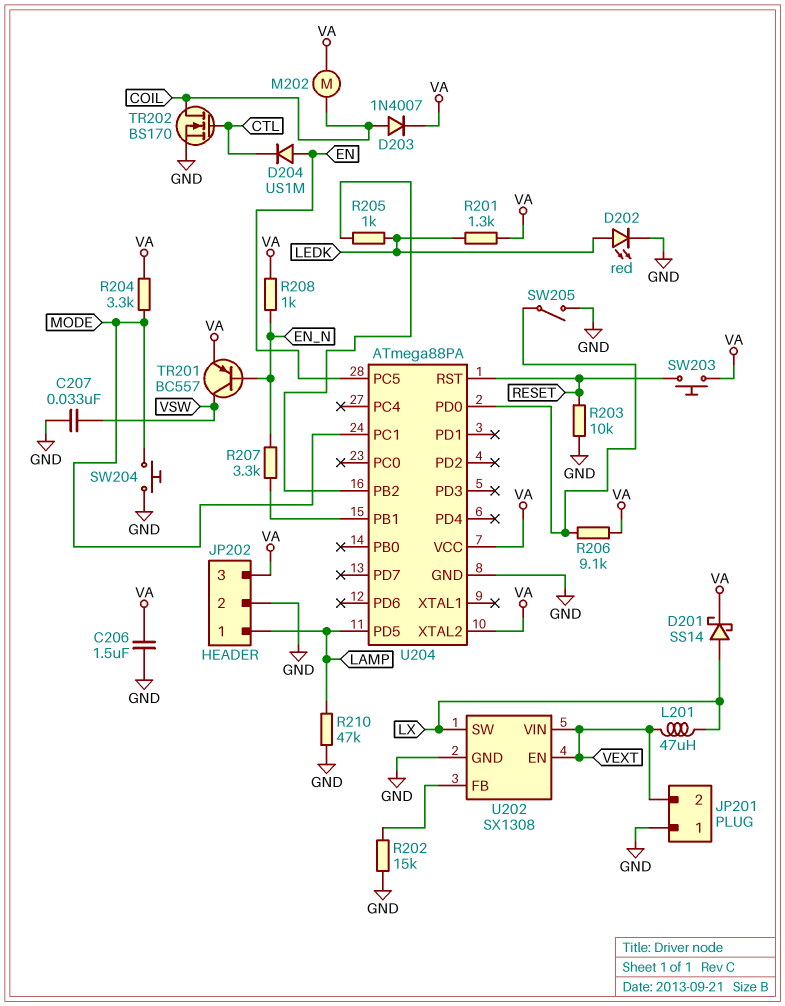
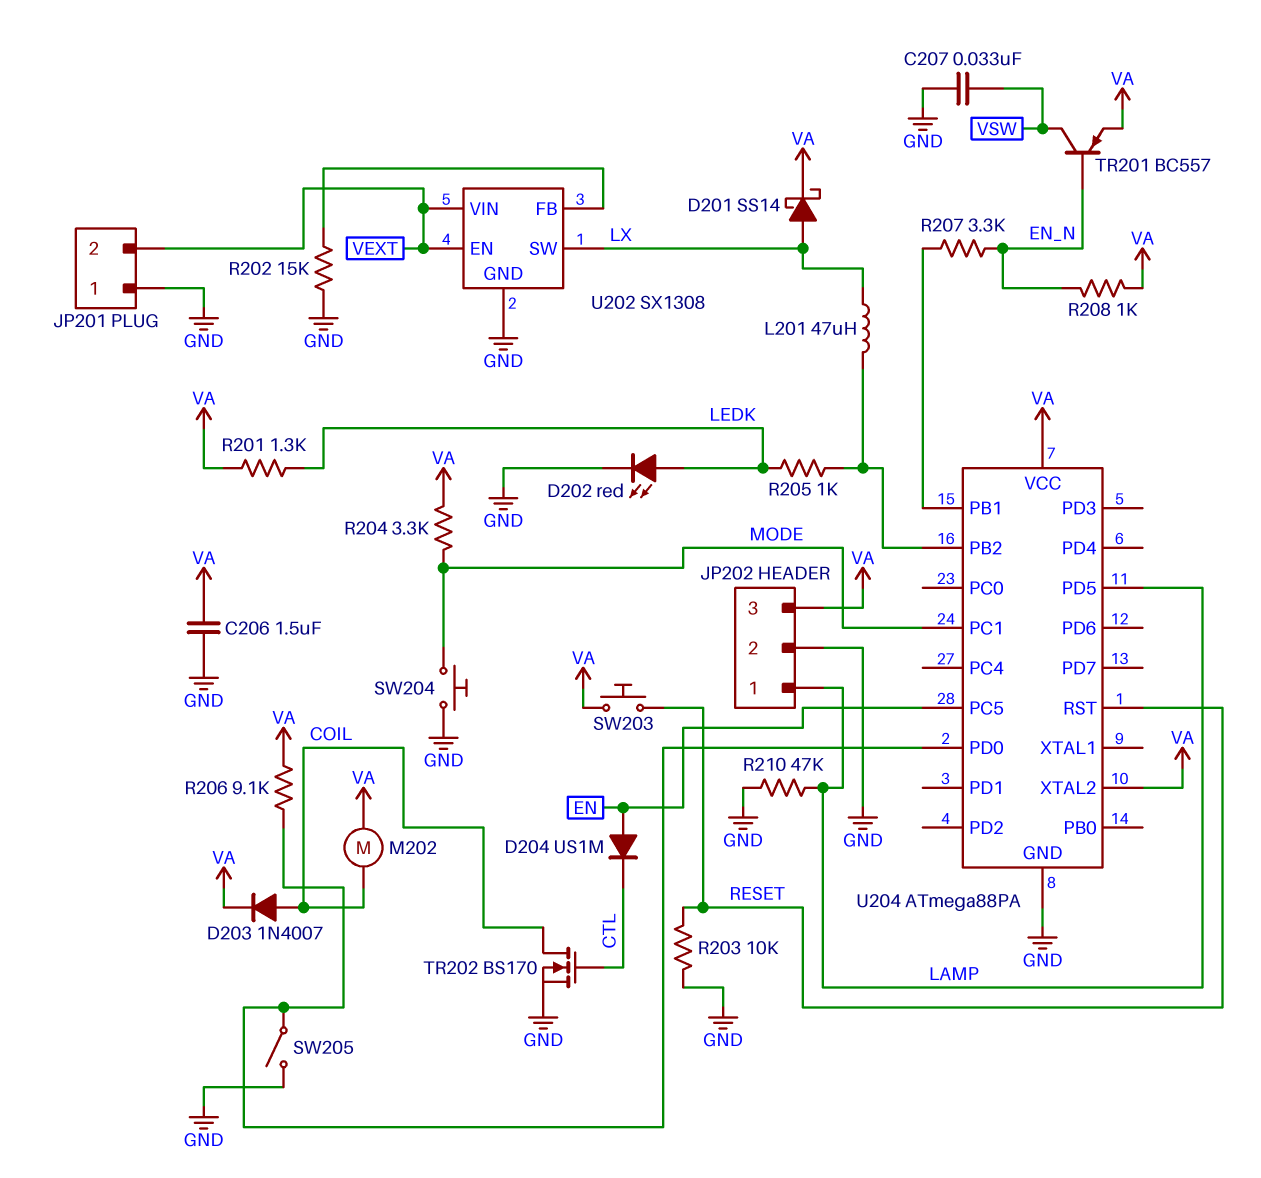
L201: 47uH (LX, VEXT) -> 47uH (LX, U204/PB2)

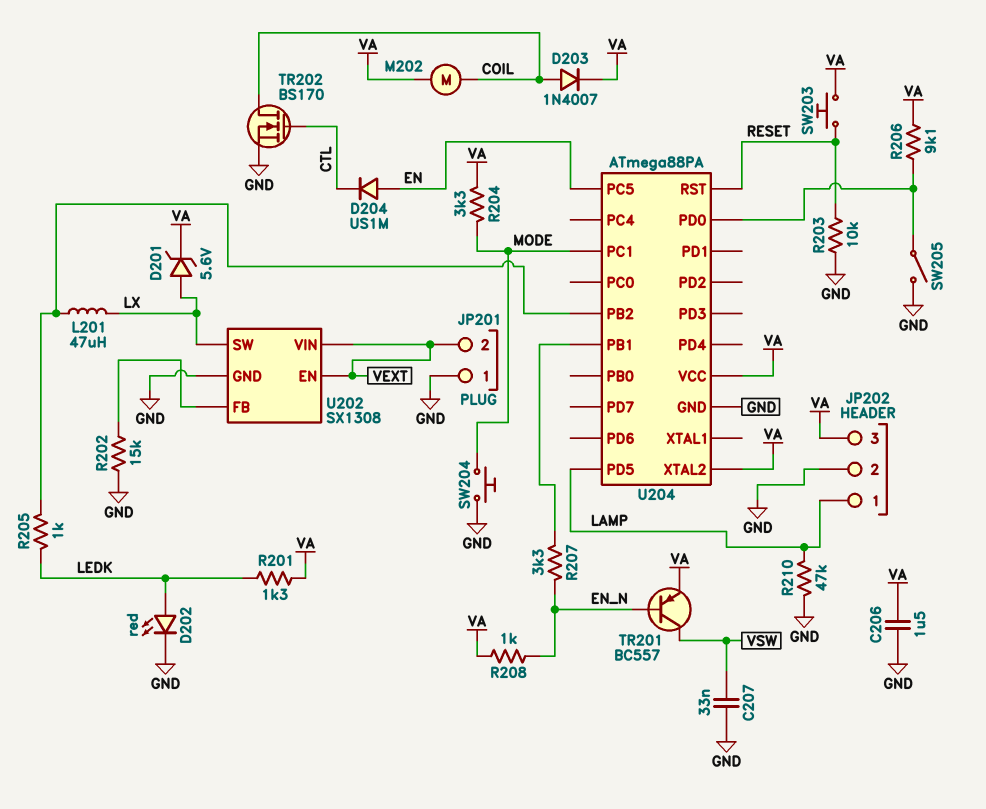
D201: schottky SS14 (A LX, K VA) -> zener 5.6V (A LX, K VA)

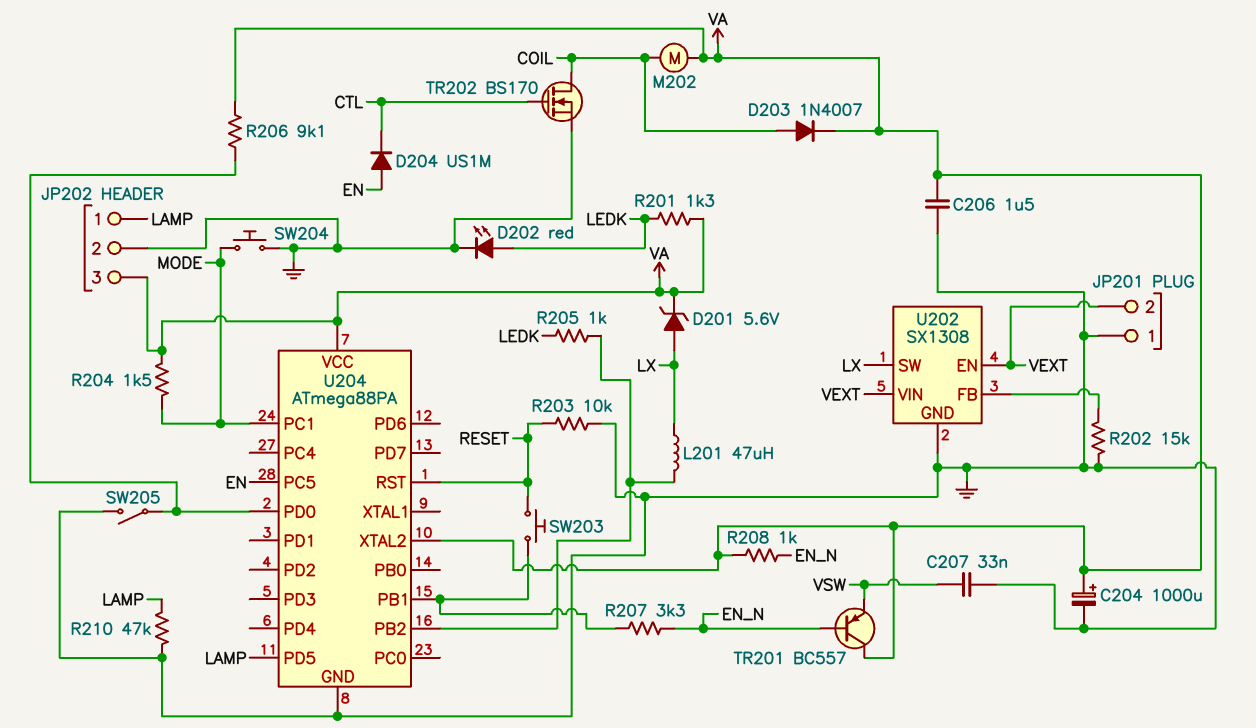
C204: none -> 1000uF (plus VA, minus GND)
R204: 3.3k (MODE, VA) -> 1.5k (MODE, VA)
SW203: button (RESET, VA) -> button (RESET, U204/PB1)
TR201: PNP BC557 (B EN_N, C VSW, E VA) -> PNP BC557 (B EN_N, C VA, E VSW)

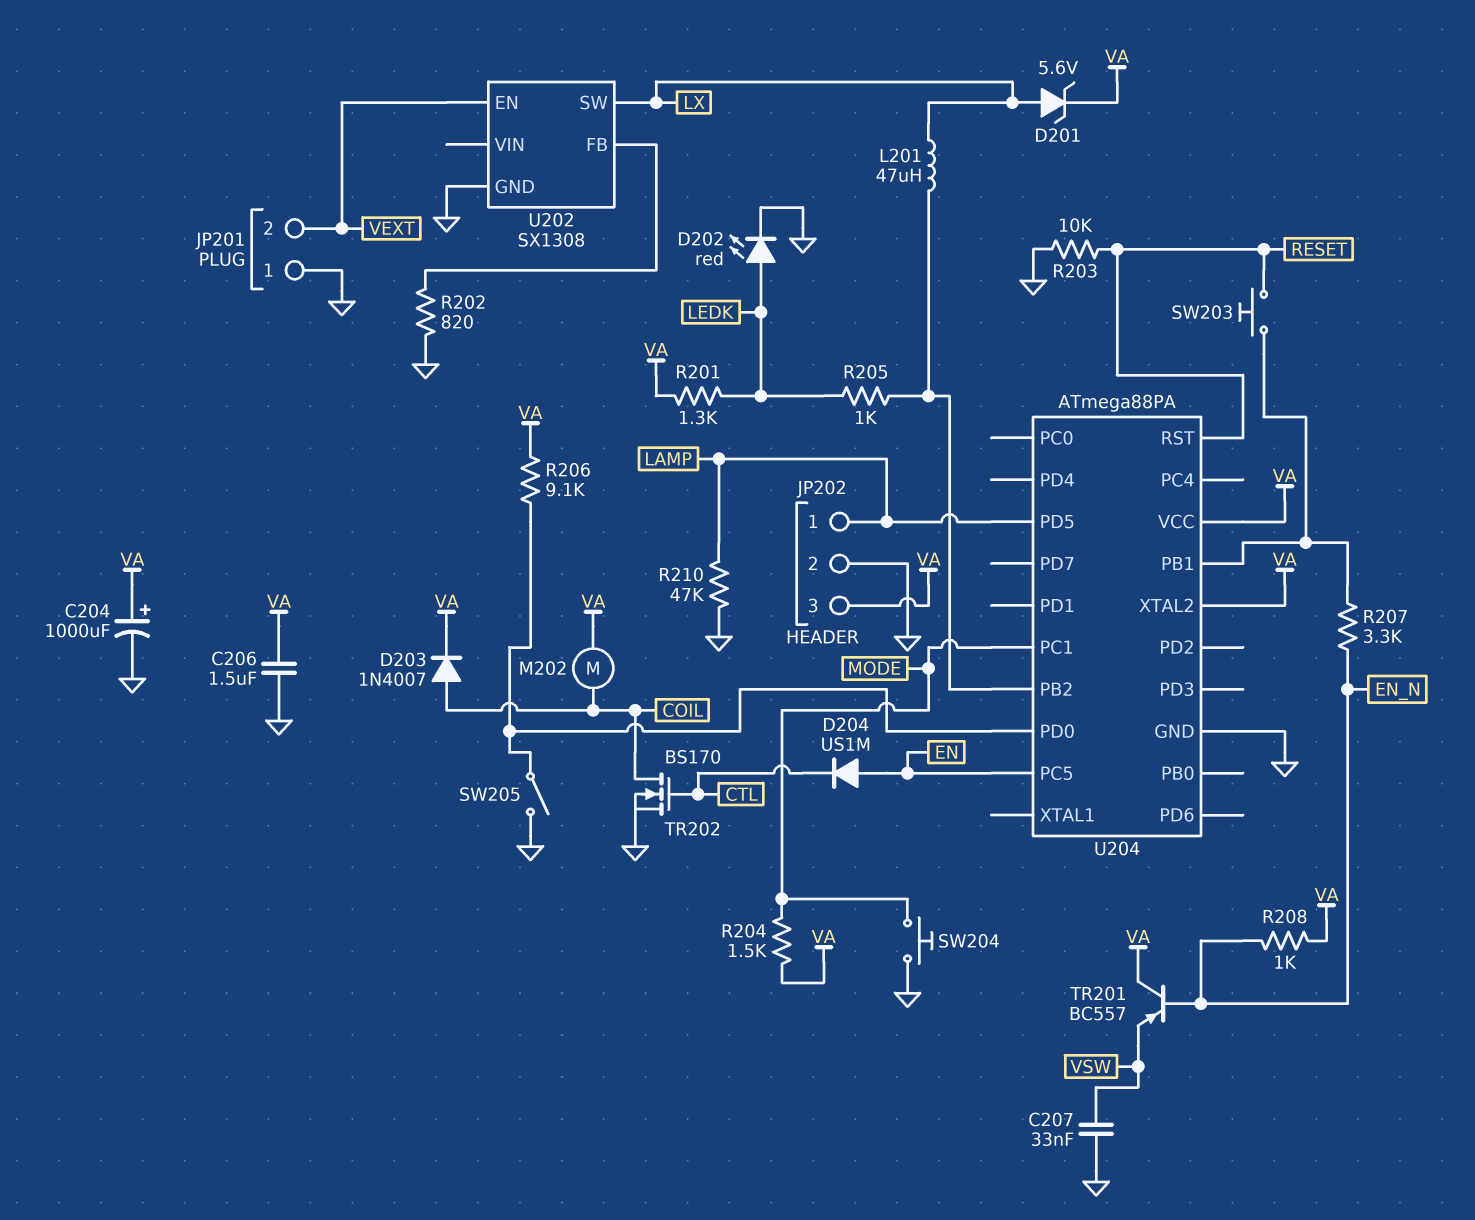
R202: 15k (GND, U202/FB) -> 820 (GND, U202/FB)
U202 pin VIN: VEXT -> none

